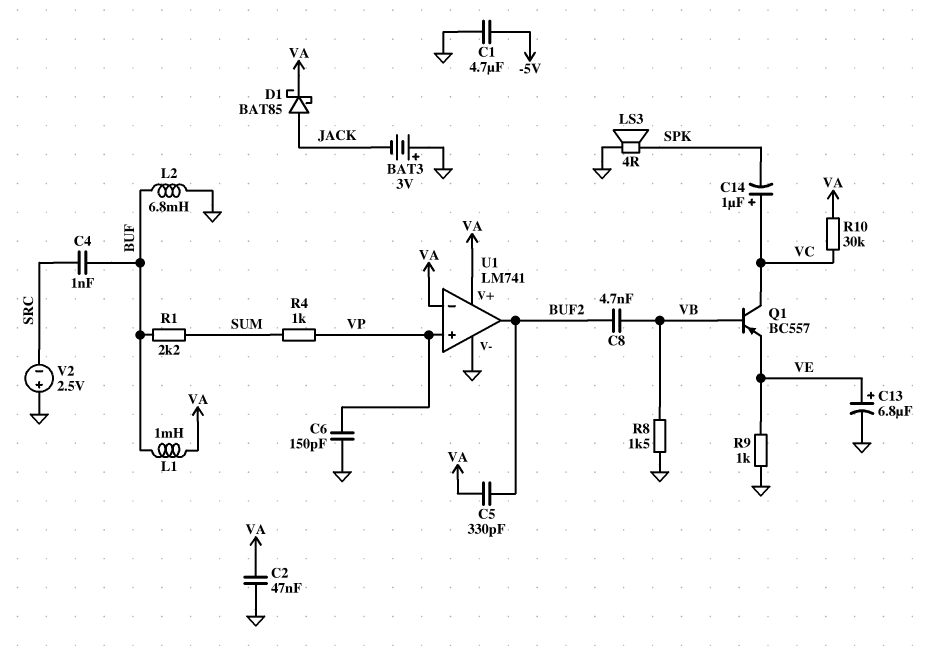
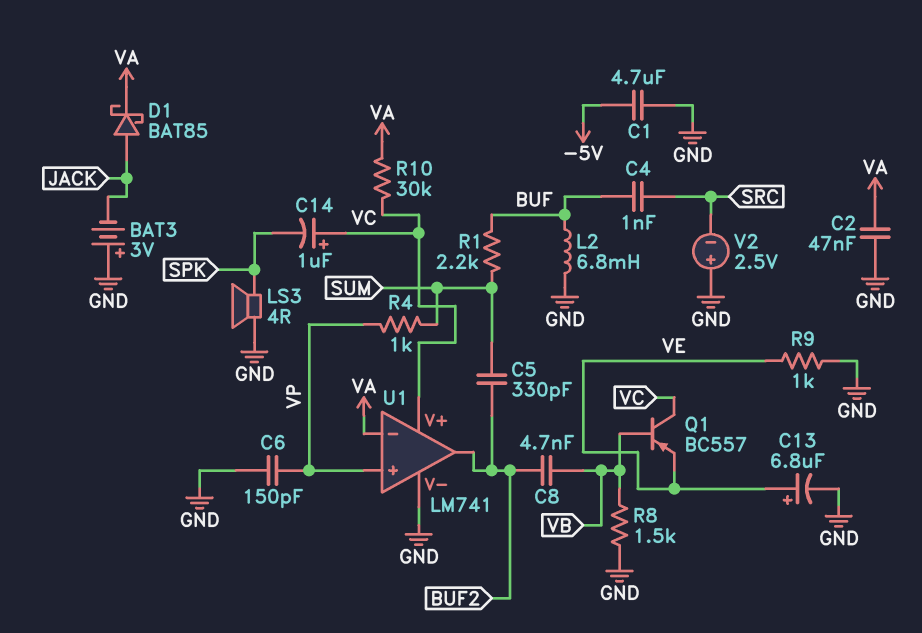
C5: 330pF (BUF2, VA) -> 330pF (BUF2, SUM)
L1: 1mH (BUF, VA) -> none
U1 pin V+: VA -> VC

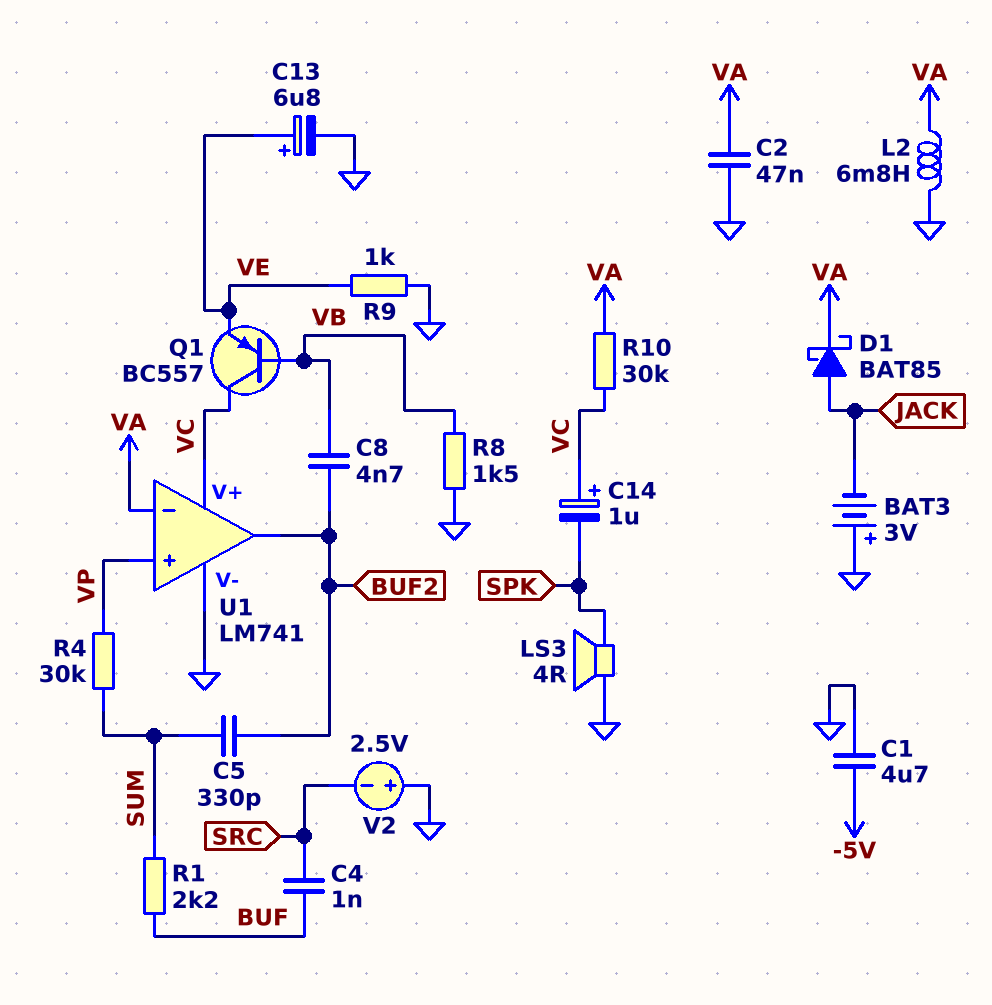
C6: 150pF (GND, VP) -> none
L2: 6.8mH (BUF, GND) -> 6.8mH (GND, VA)
R4: 1k (SUM, VP) -> 30k (SUM, VP)

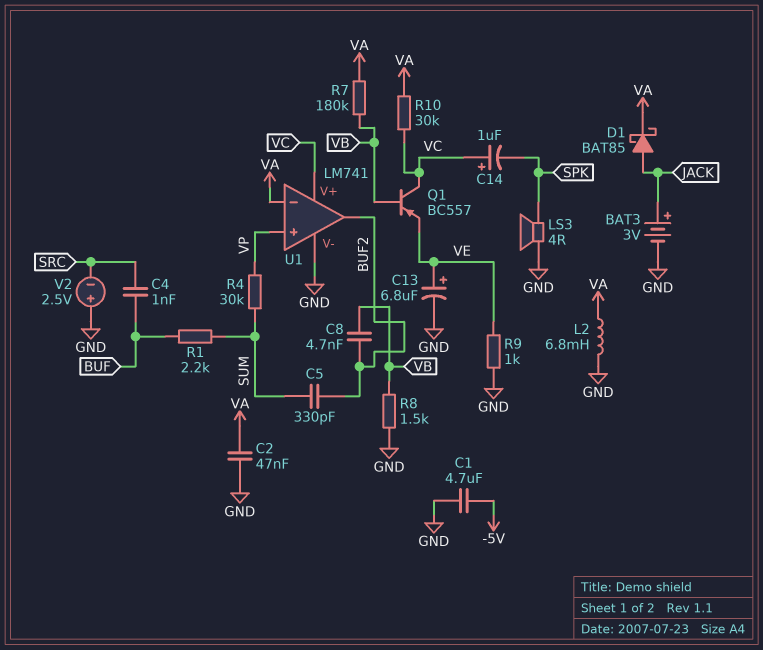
BAT3: 3V (plus GND, minus JACK) -> 3V (plus JACK, minus GND)
R7: none -> 180k (VA, VB)

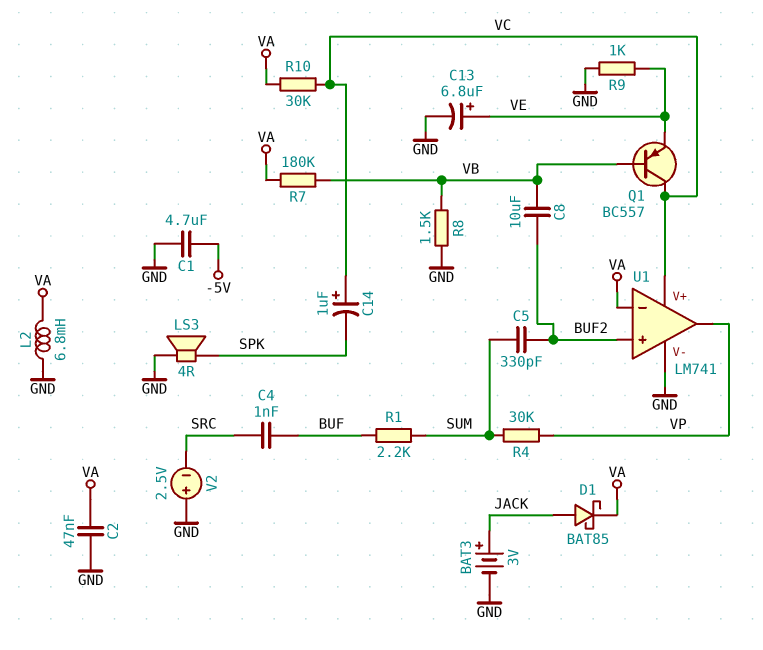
C8: 4.7nF (BUF2, VB) -> 10uF (BUF2, VB)
U1 pin in+: VP -> BUF2
U1 pin out: BUF2 -> VP

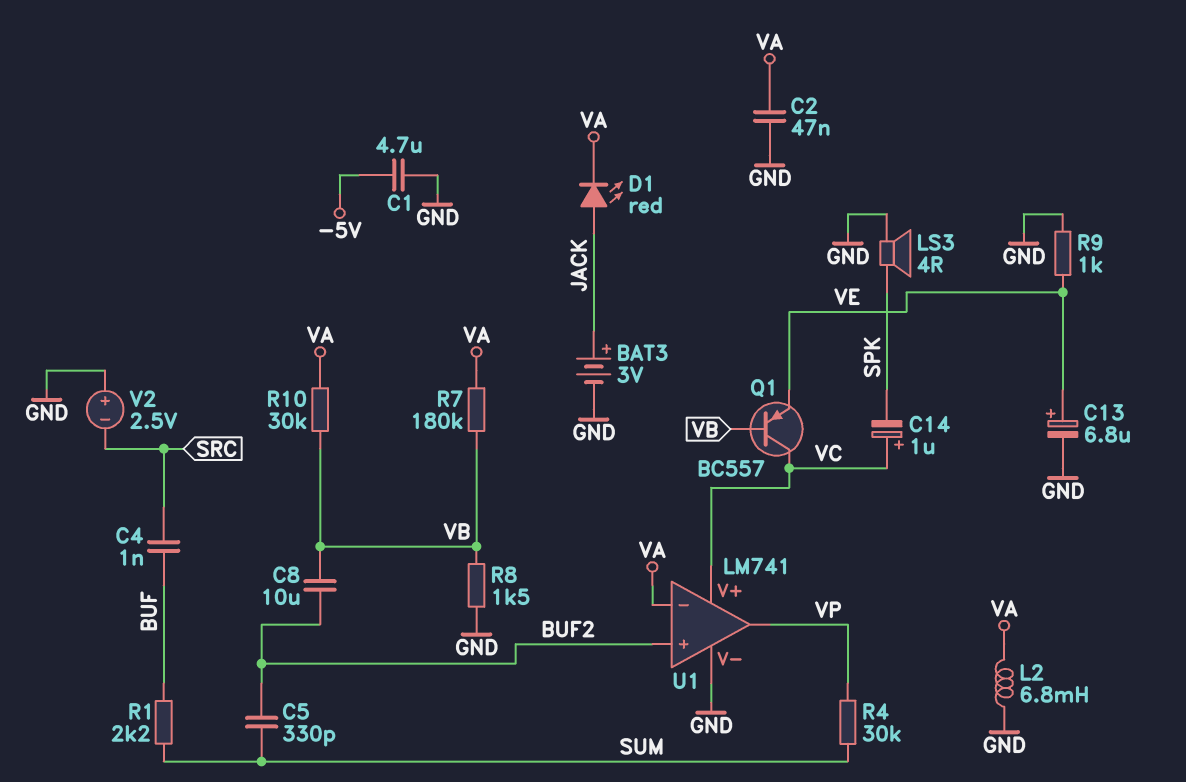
D1: schottky BAT85 (A JACK, K VA) -> LED red (A JACK, K VA)
R10: 30k (VA, VC) -> 30k (VA, VB)

